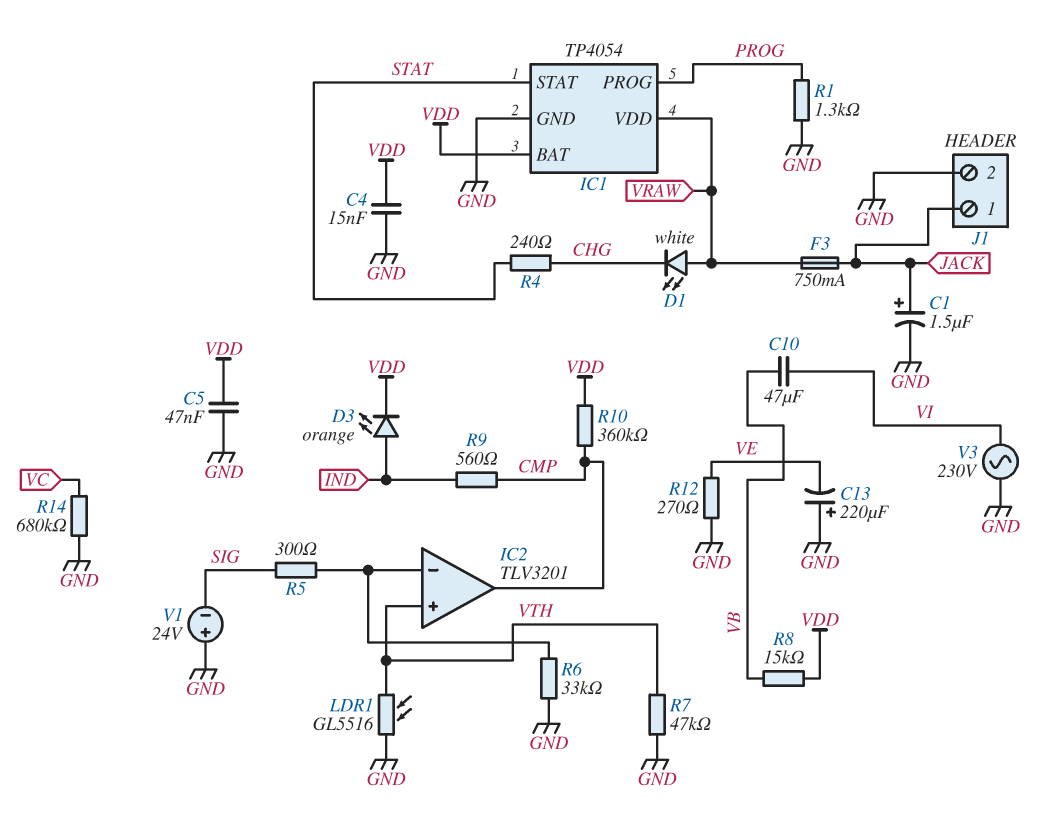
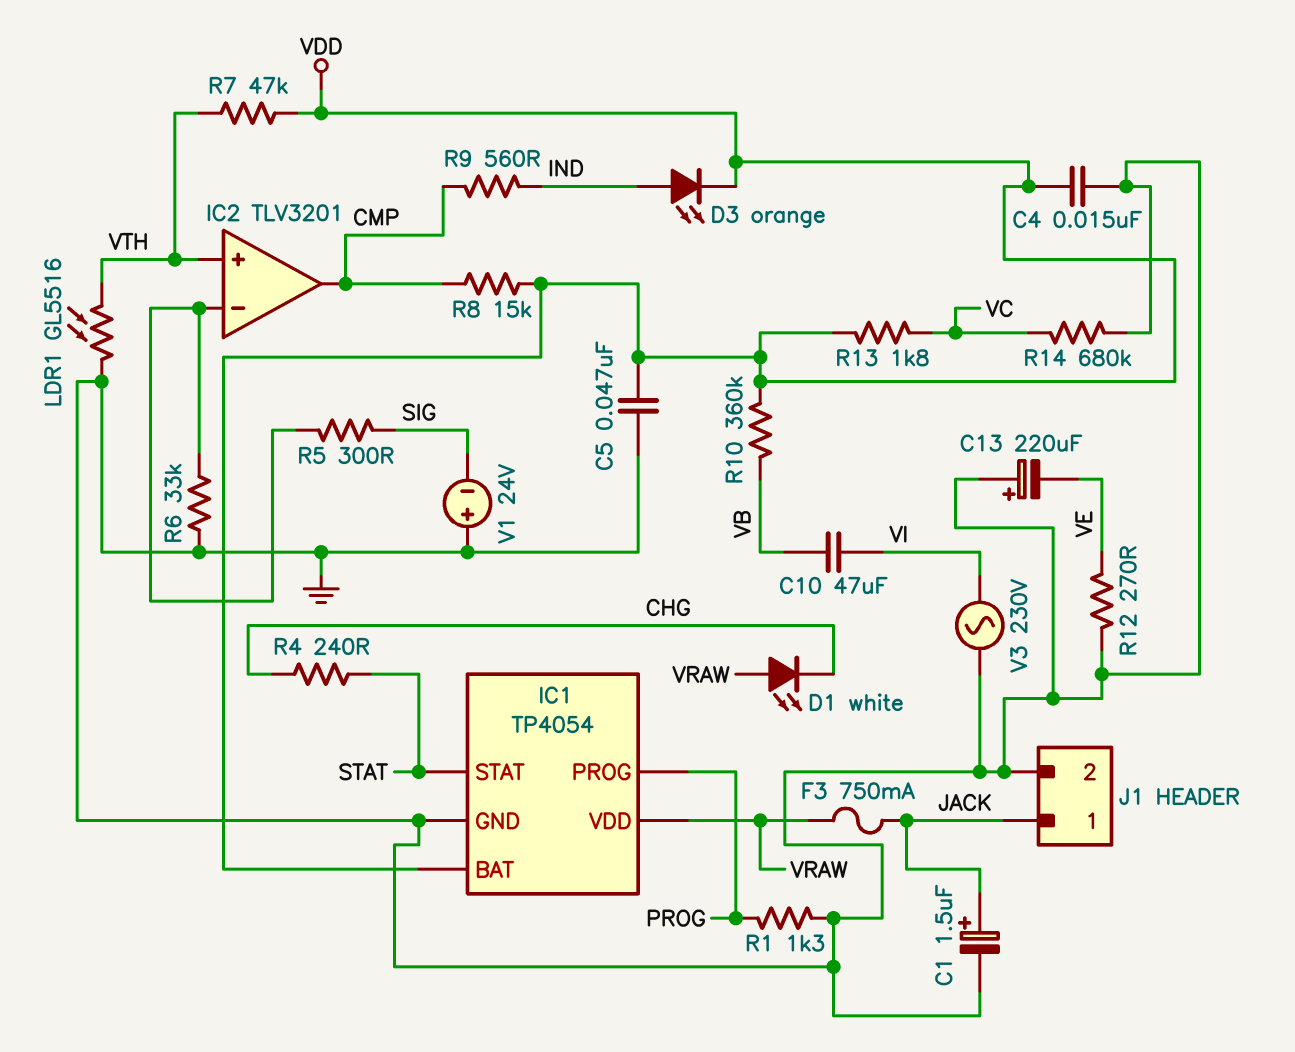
R7: 47k (GND, VTH) -> 47k (VDD, VTH)
R8: 15k (VB, VDD) -> 15k (CMP, VDD)
R10: 360k (CMP, VDD) -> 360k (VB, VDD)
R13: none -> 1.8k (VC, VDD)

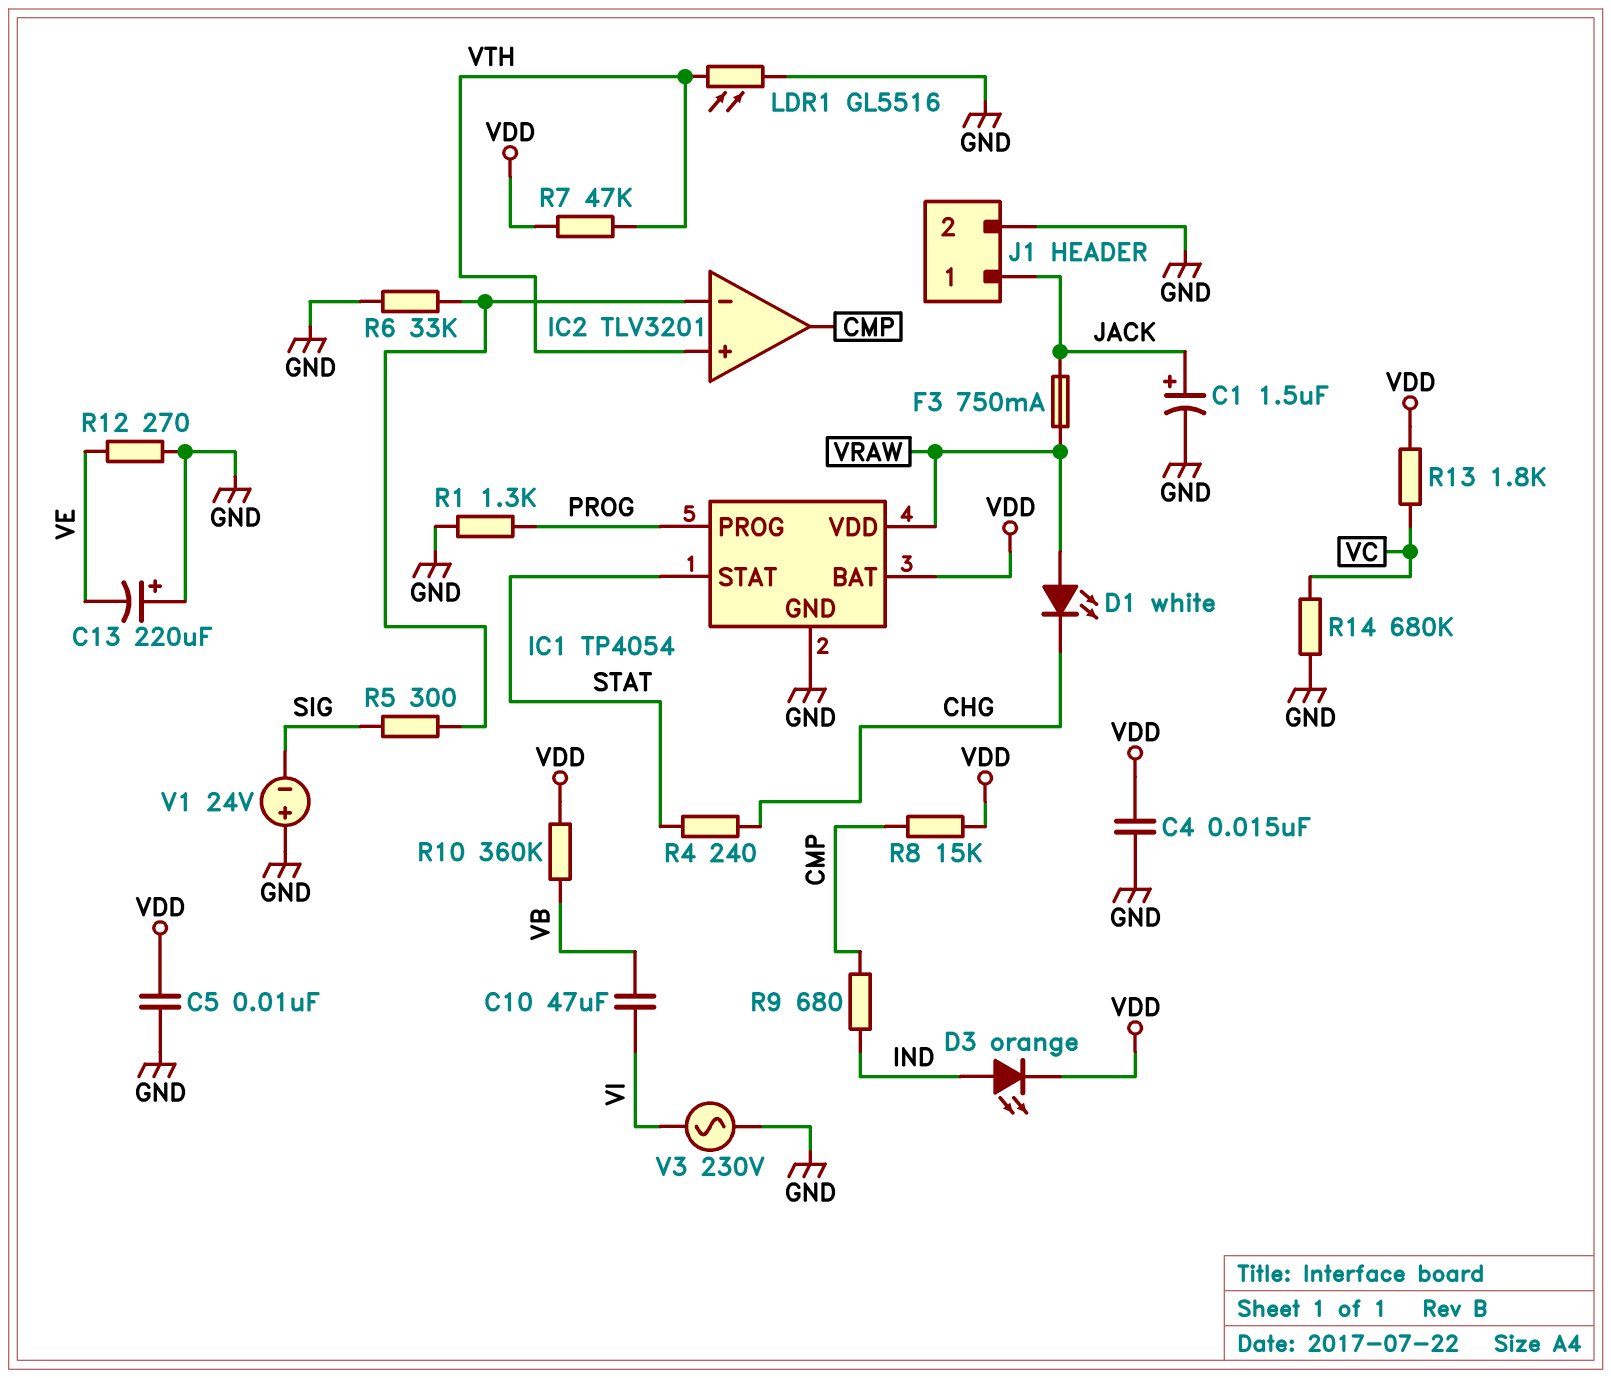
C5: 47nF (GND, VDD) -> 10nF (GND, VDD)
R9: 560 (CMP, IND) -> 680 (CMP, IND)

